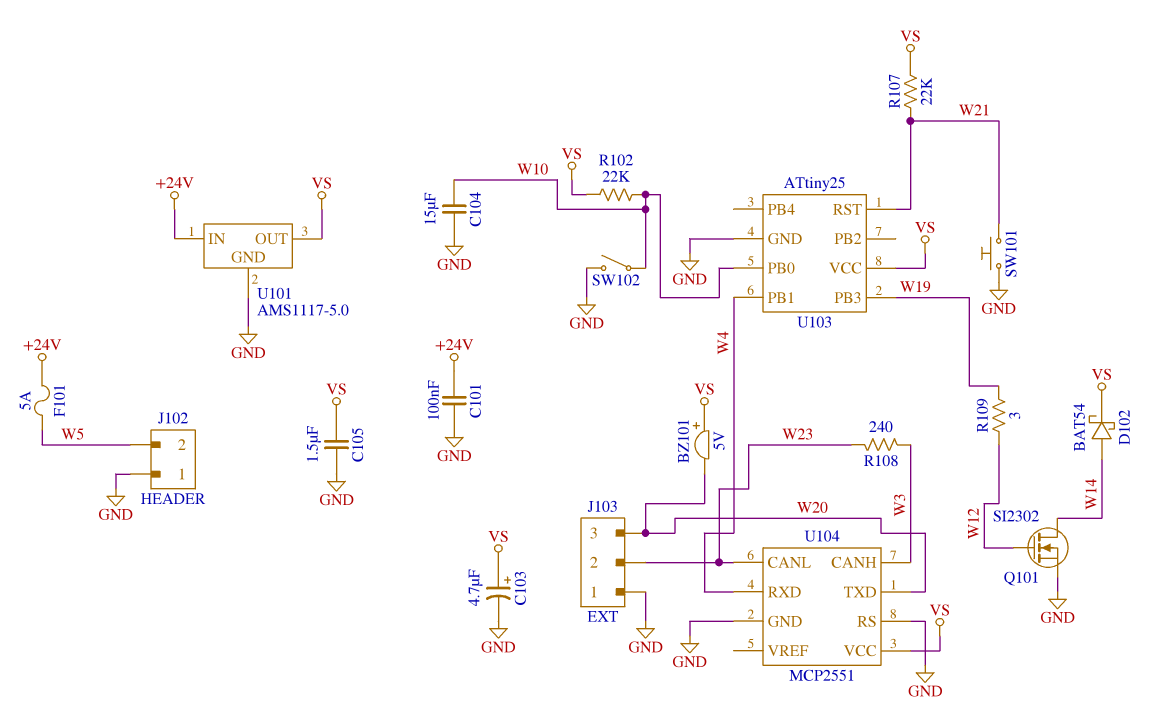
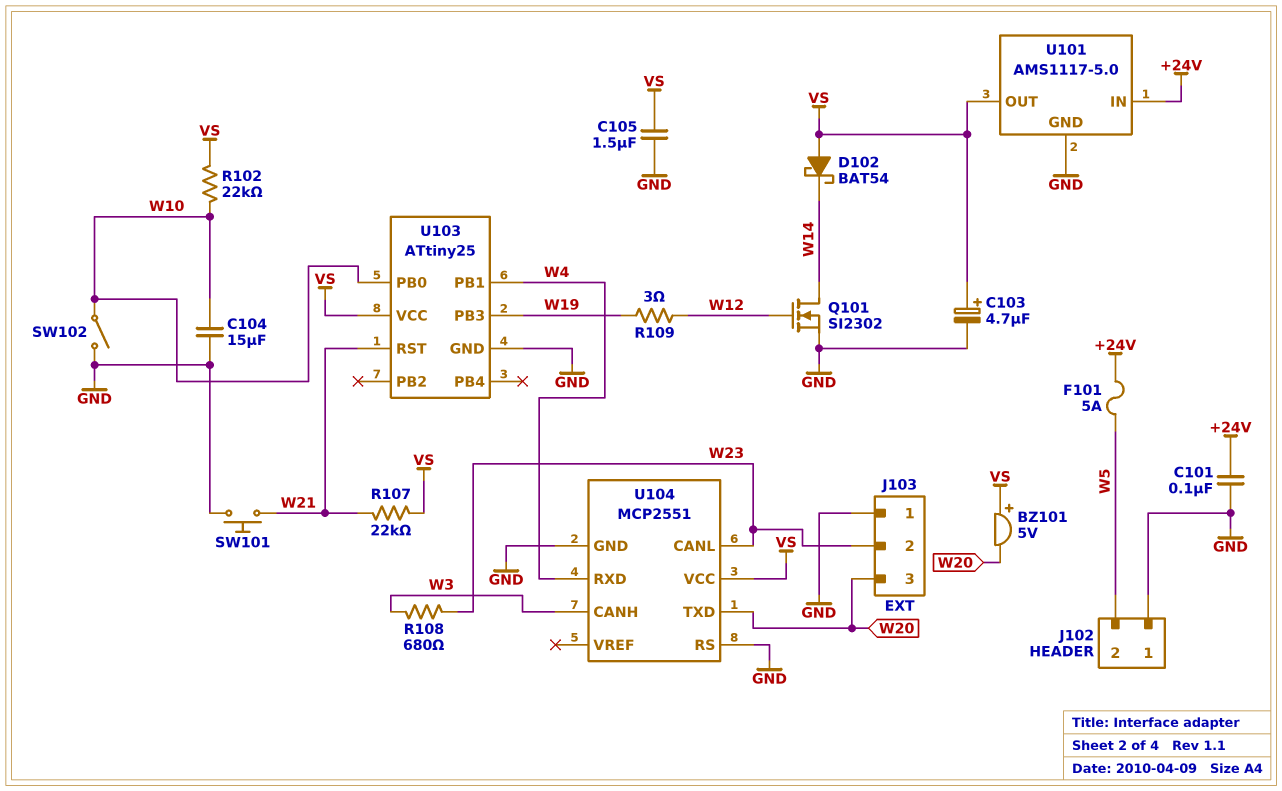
D102: schottky BAT54 (A W14, K VS) -> schottky BAT54 (A VS, K W14)
R108: 240 (W3, W23) -> 680 (W3, W23)

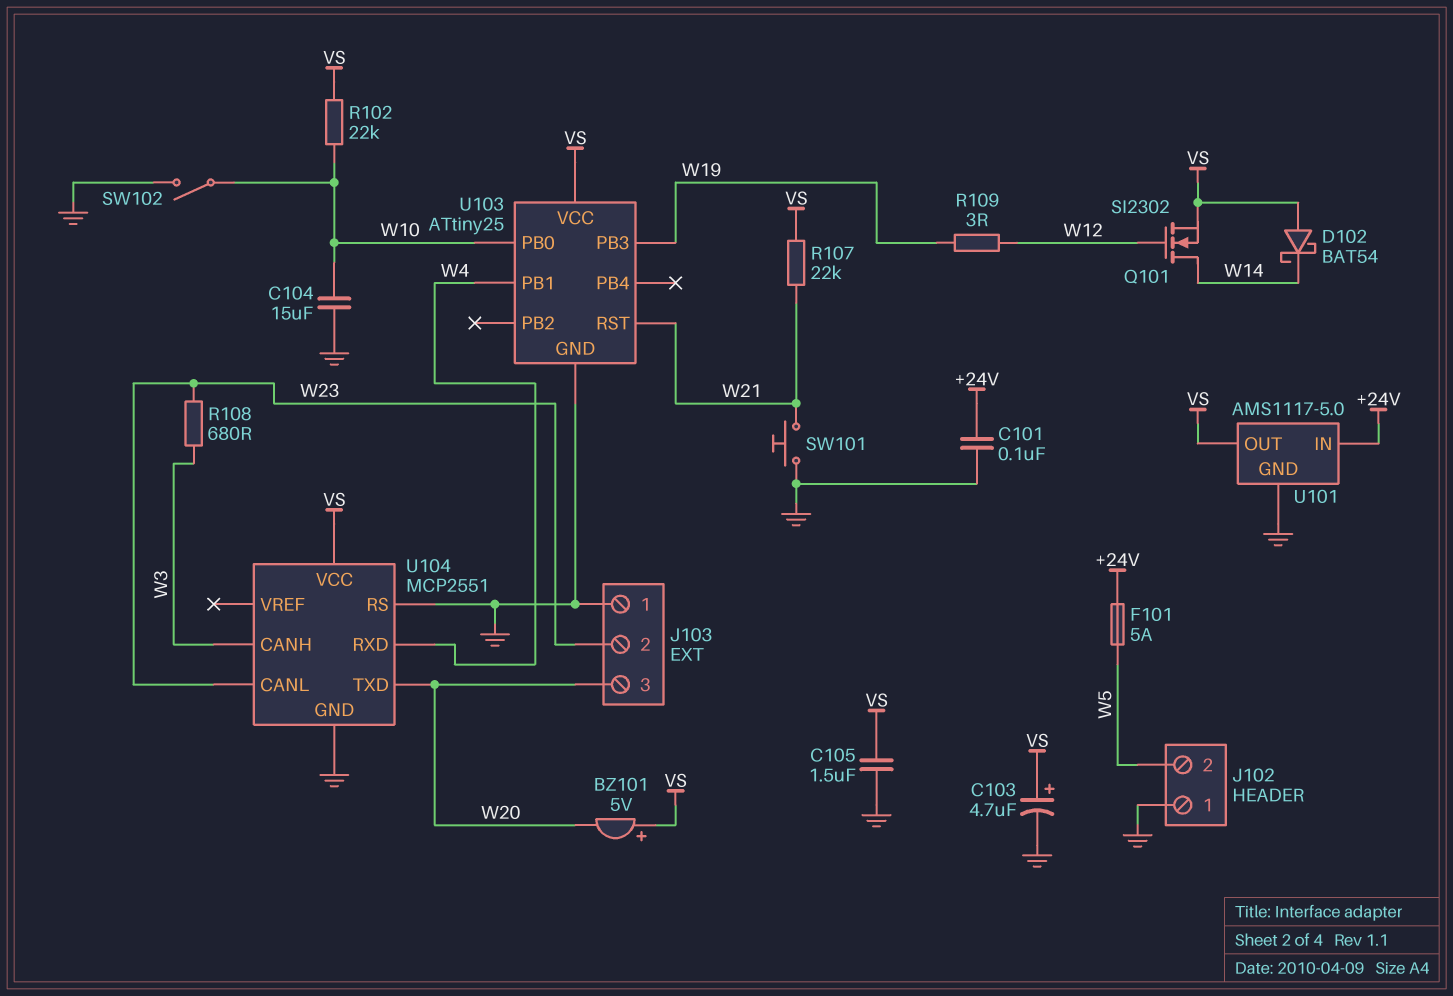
Q101: NMOS SI2302 (G W12, D W14, S GND) -> NMOS SI2302 (G W12, D W14, S VS)

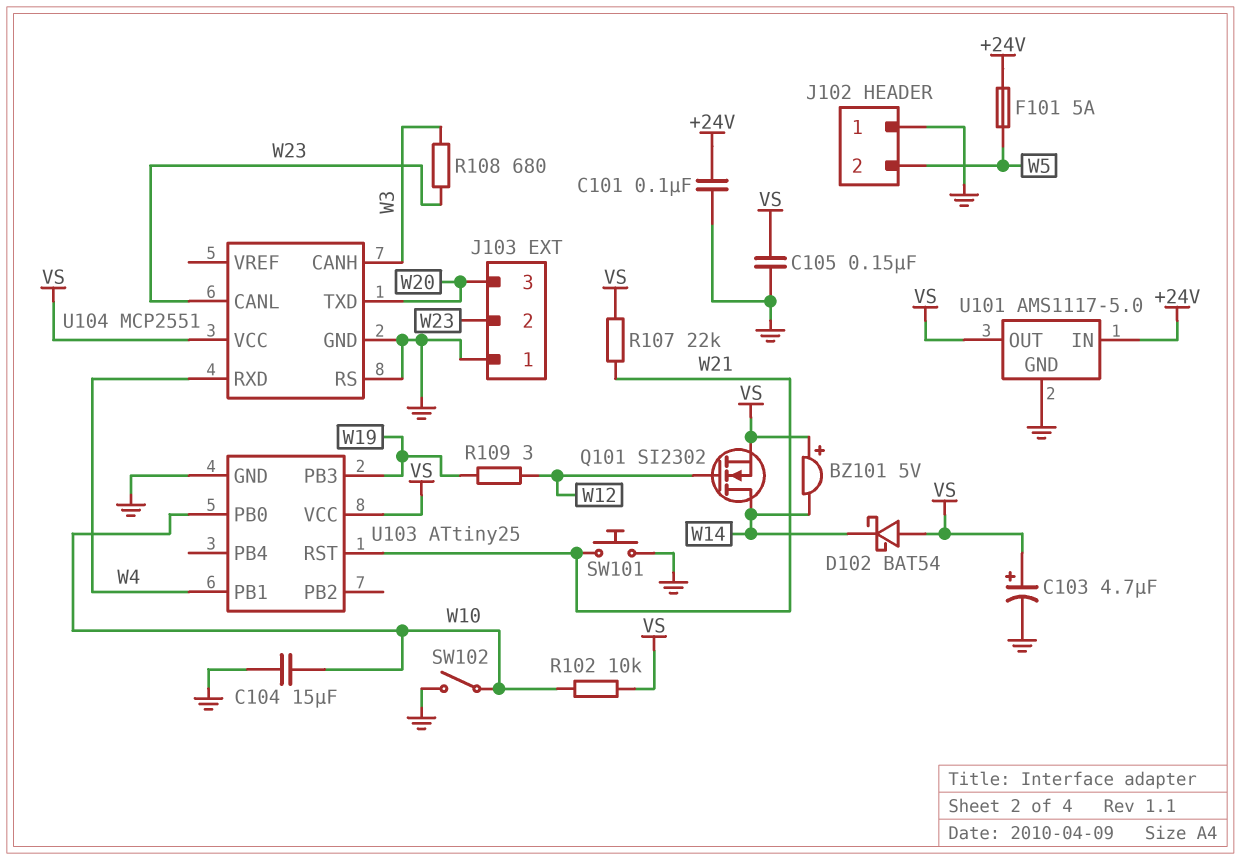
BZ101: buzzer 5V (plus VS, minus W20) -> buzzer 5V (plus VS, minus W14)
C105: 1.5uF (GND, VS) -> 150nF (GND, VS)
R102: 22k (VS, W10) -> 10k (VS, W10)

